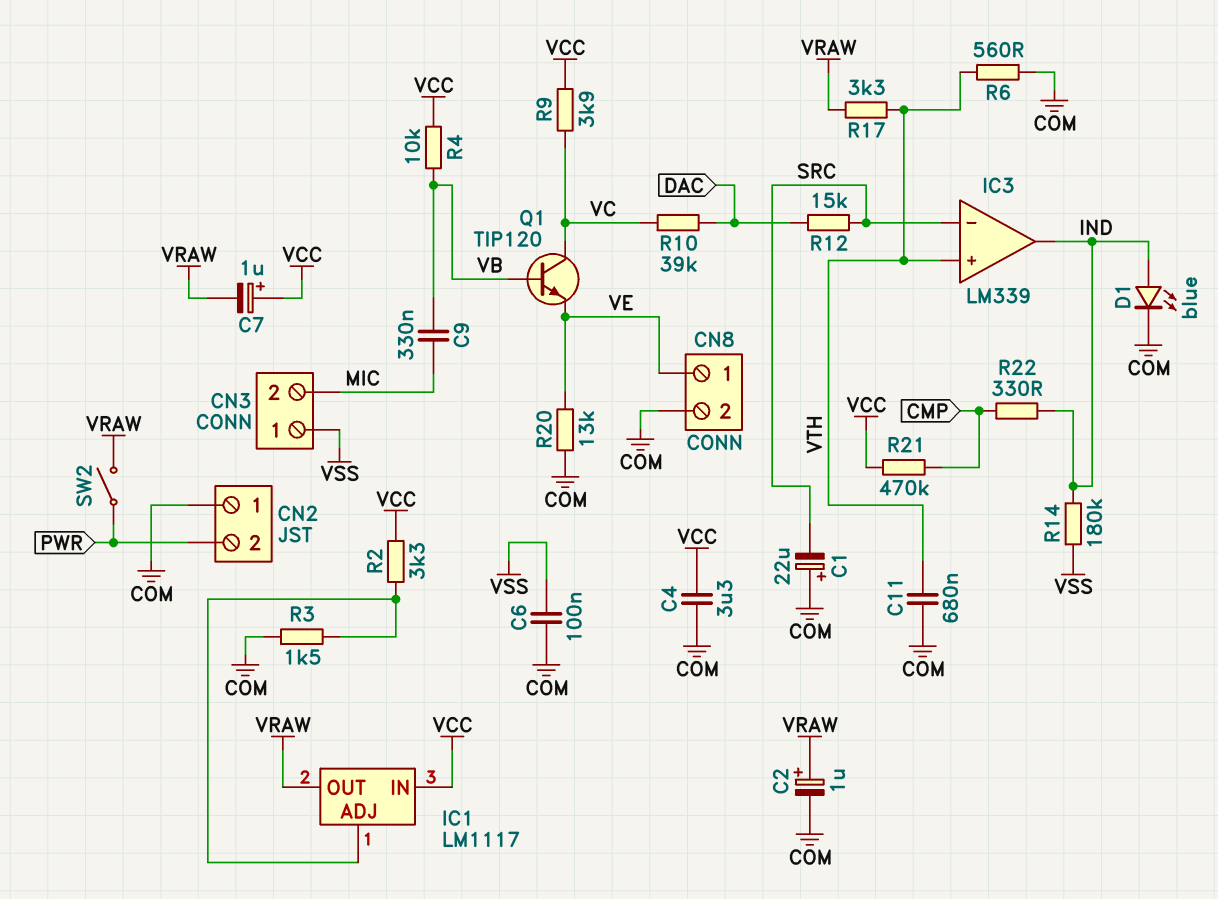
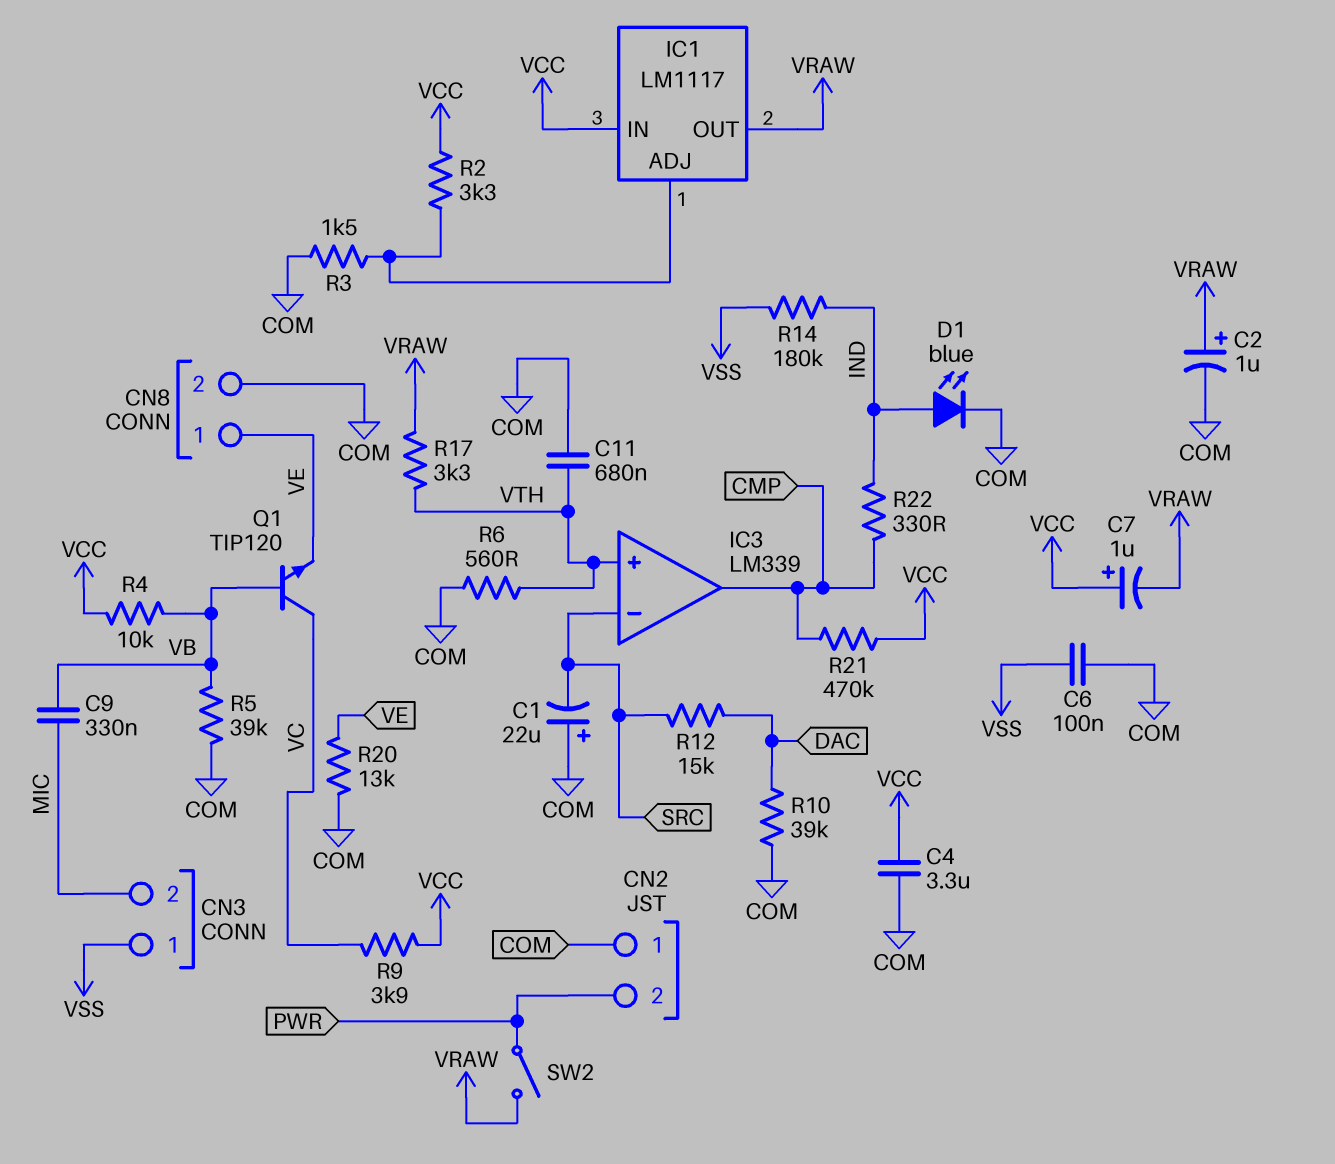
IC3 pin out: IND -> CMP
R5: none -> 39k (COM, VB)
R10: 39k (DAC, VC) -> 39k (COM, DAC)

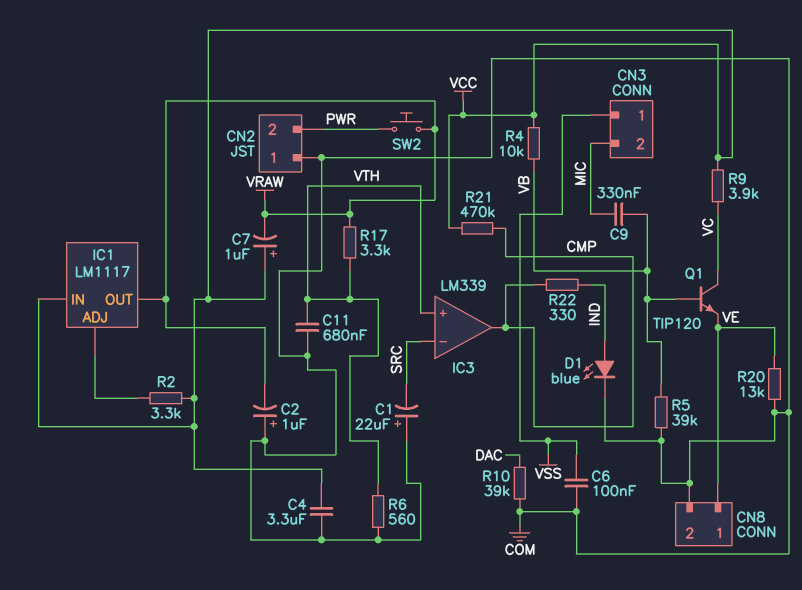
C2: 1uF (plus VRAW, minus COM) -> 1uF (plus COM, minus VRAW)
R3: 1.5k (COM, IC1/ADJ) -> none
R12: 15k (DAC, SRC) -> none
R14: 180k (IND, VSS) -> none
SW2: switch (PWR, VRAW) -> button (PWR, VRAW)

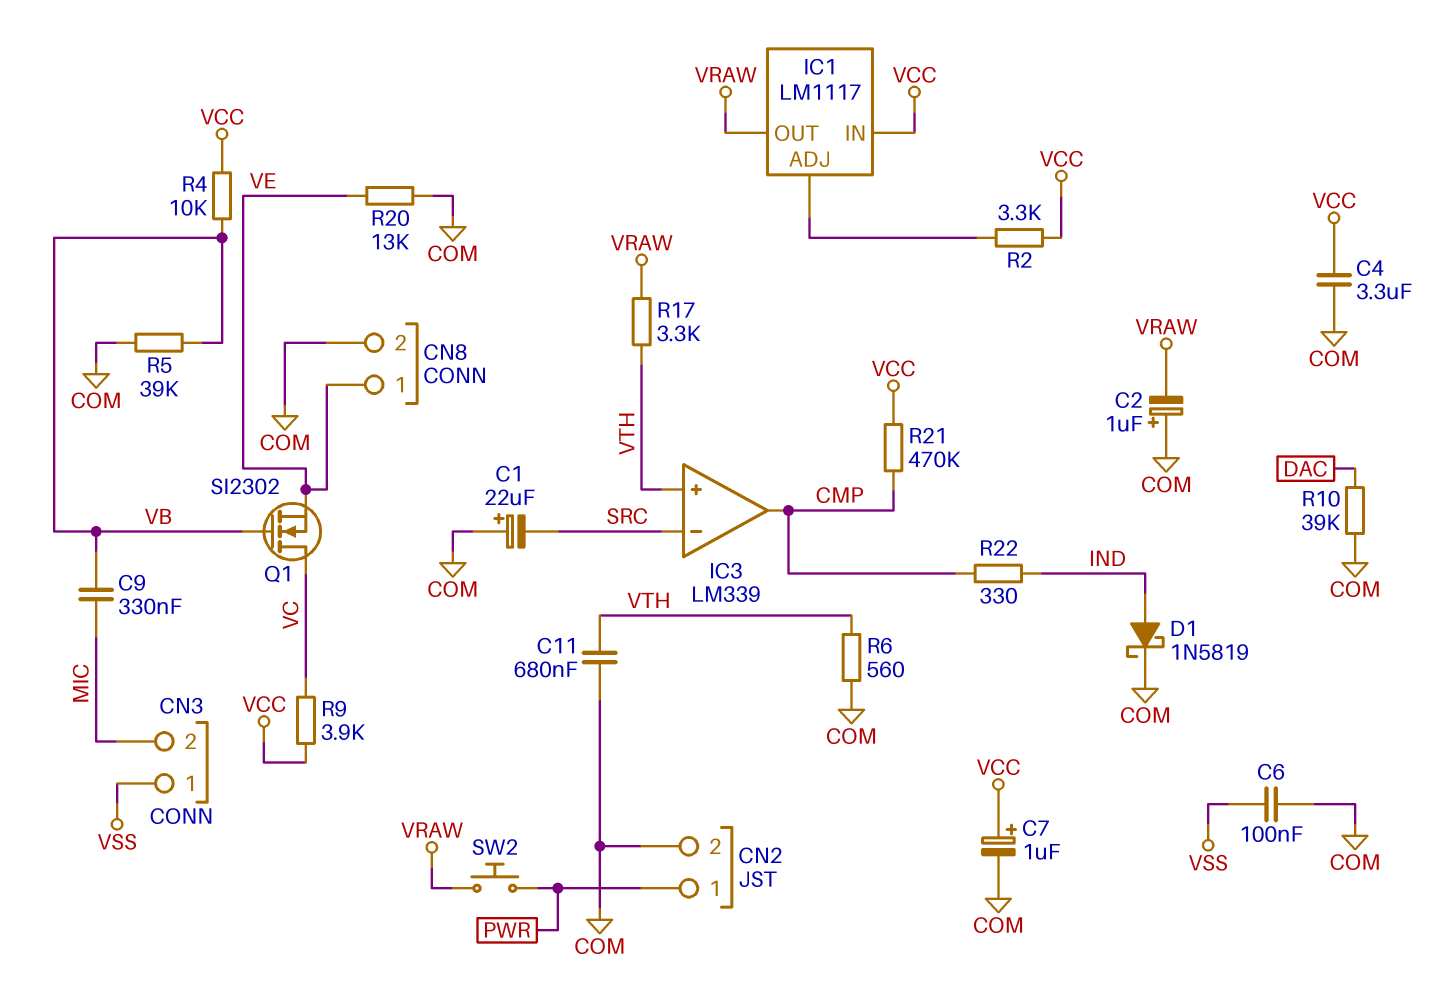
C7: 1uF (plus VCC, minus VRAW) -> 1uF (plus VCC, minus COM)
CN2 pin 1: COM -> PWR
CN2 pin 2: PWR -> COM
D1: LED blue (A IND, K COM) -> schottky 1N5819 (A IND, K COM)
Q1: NPN TIP120 (B VB, C VC, E VE) -> NMOS SI2302 (G VB, D VC, S VE)

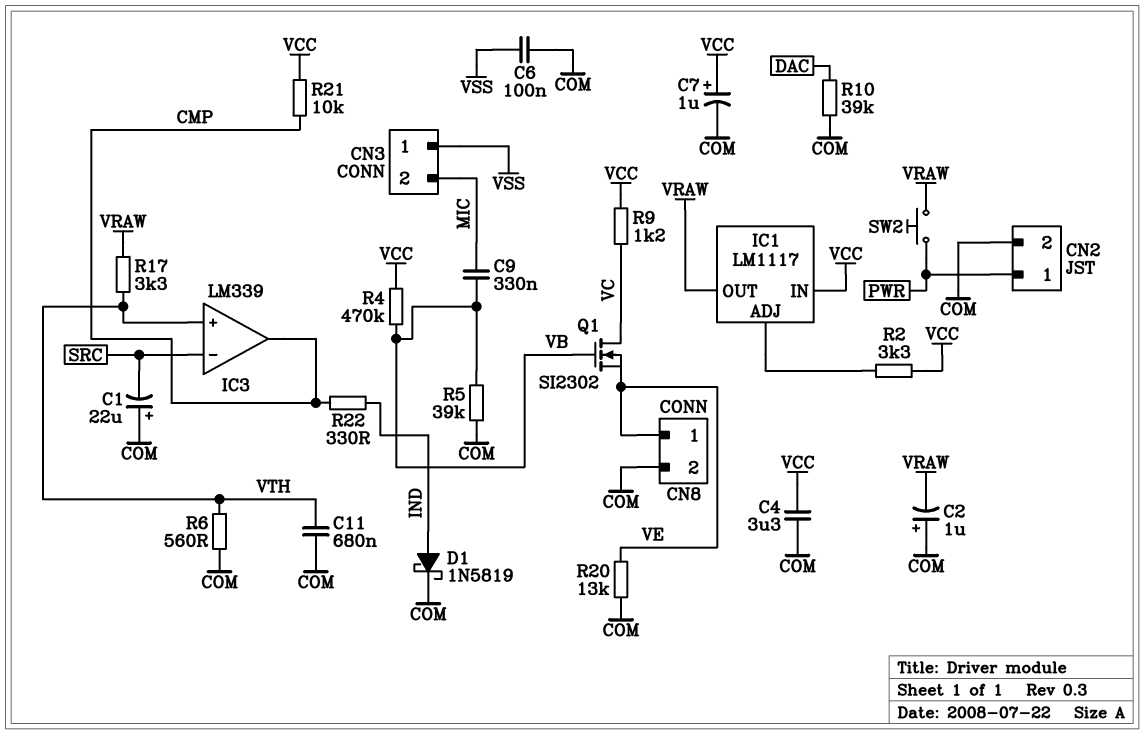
R4: 10k (VB, VCC) -> 470k (VB, VCC)
R9: 3.9k (VC, VCC) -> 1.2k (VC, VCC)
R21: 470k (CMP, VCC) -> 10k (CMP, VCC)

